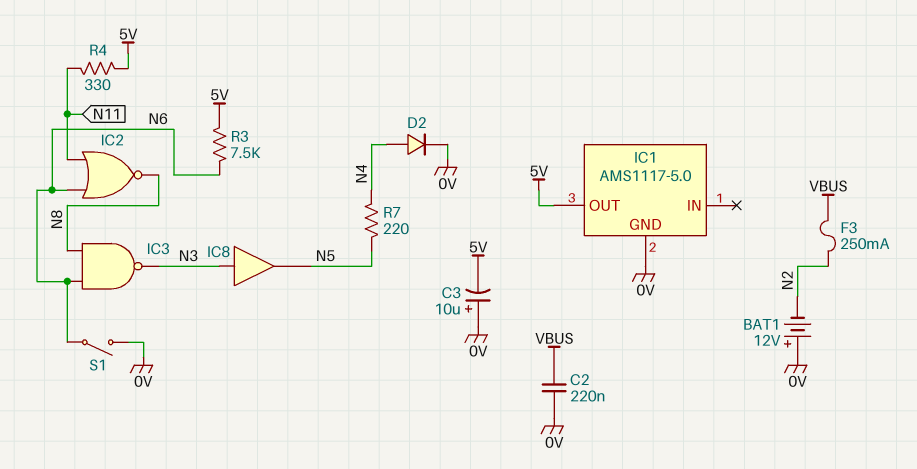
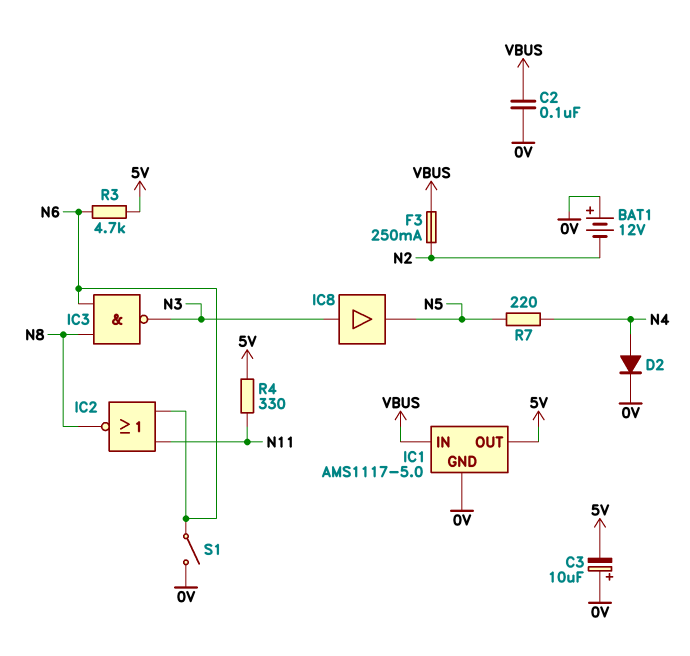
C2: 220nF (0V, VBUS) -> 100nF (0V, VBUS)
IC1 pin IN: none -> VBUS
R3: 7.5k (5V, N6) -> 4.7k (5V, N6)

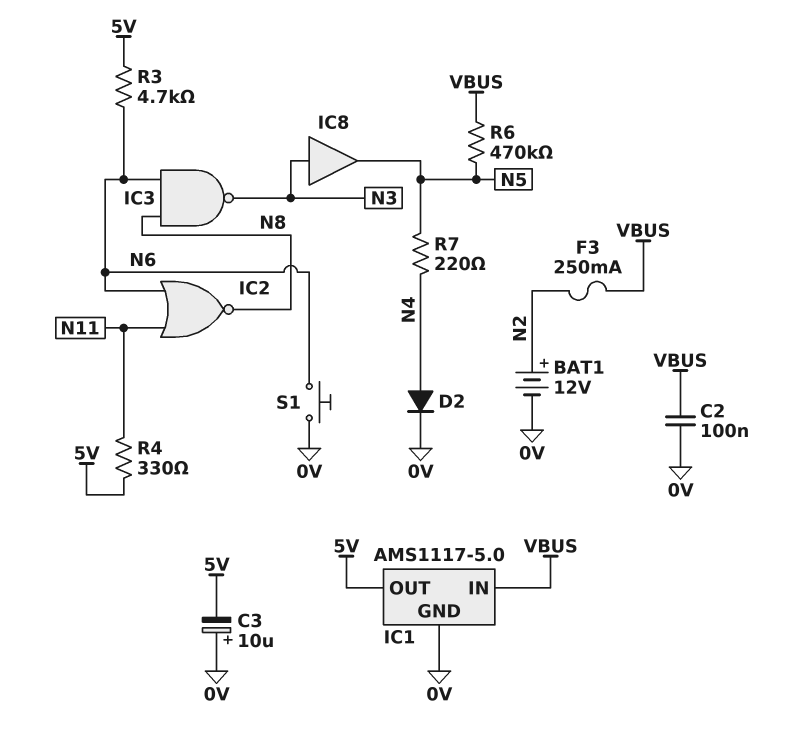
BAT1: 12V (plus 0V, minus N2) -> 12V (plus N2, minus 0V)
R6: none -> 470k (N5, VBUS)
S1: switch (0V, N6) -> button (0V, N6)

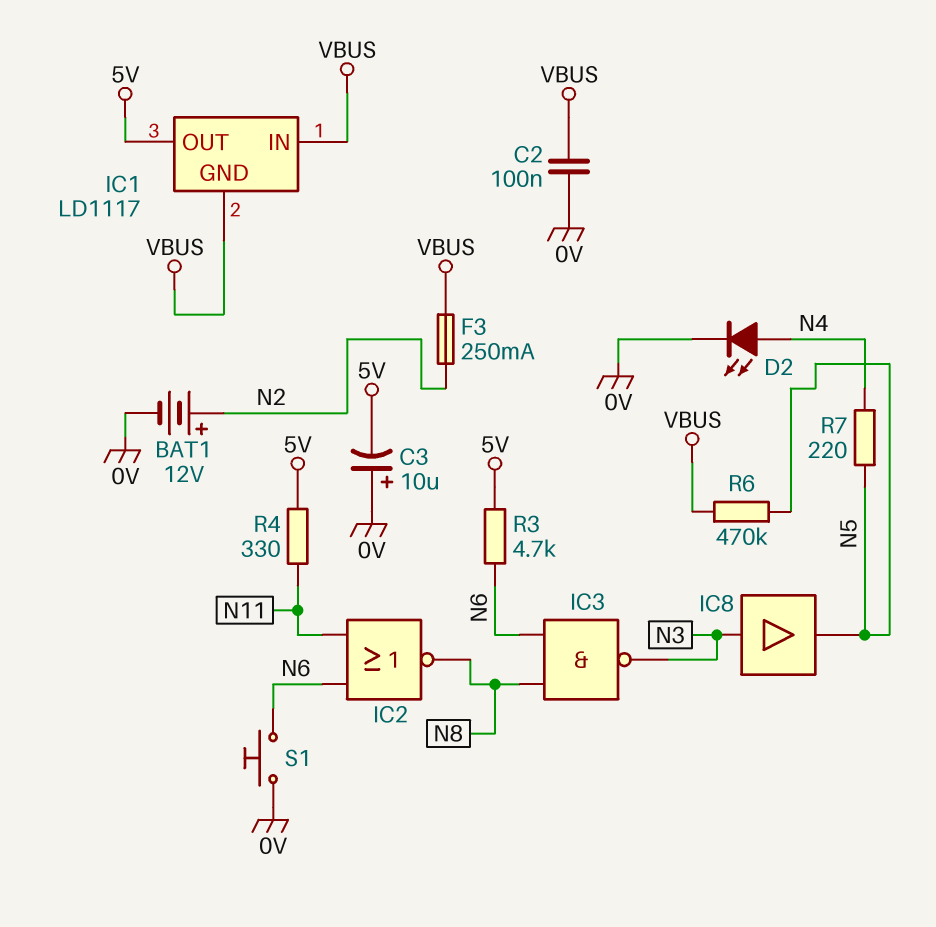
D2: diode (A N4, K 0V) -> LED (A N4, K 0V)
IC1: AMS1117-5.0 -> LD1117
IC1 pin GND: 0V -> VBUS

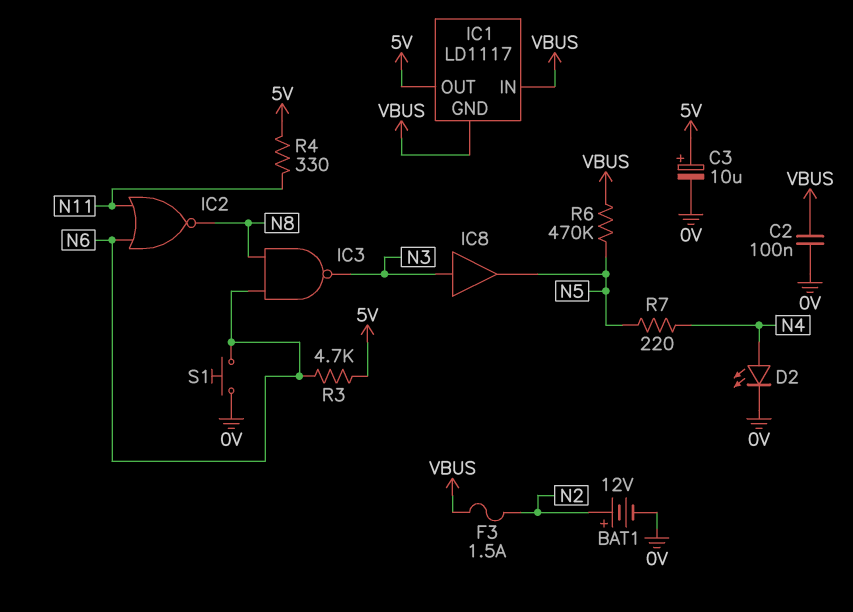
C3: 10uF (plus 0V, minus 5V) -> 10uF (plus 5V, minus 0V)
F3: 250mA (N2, VBUS) -> 1.5A (N2, VBUS)

